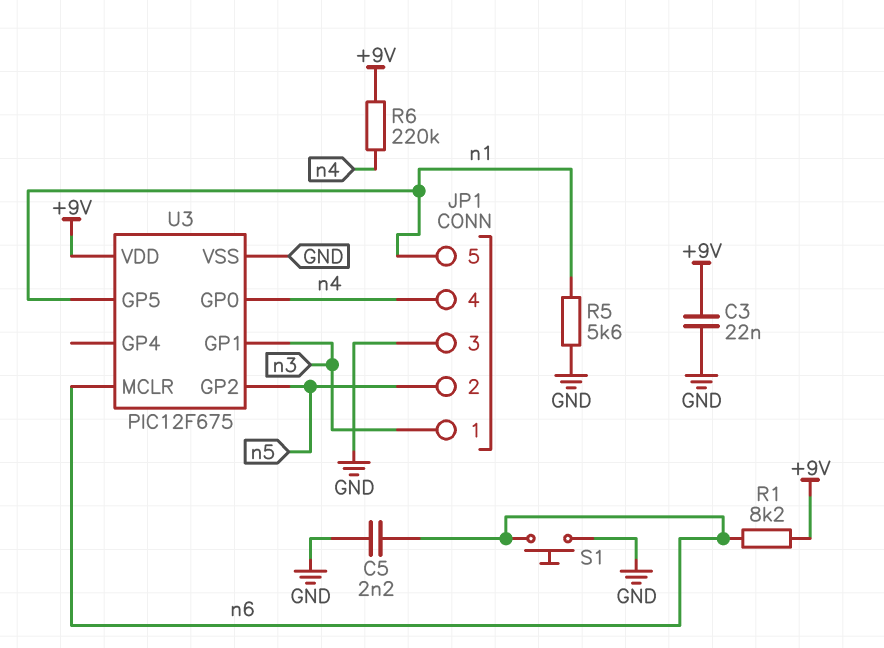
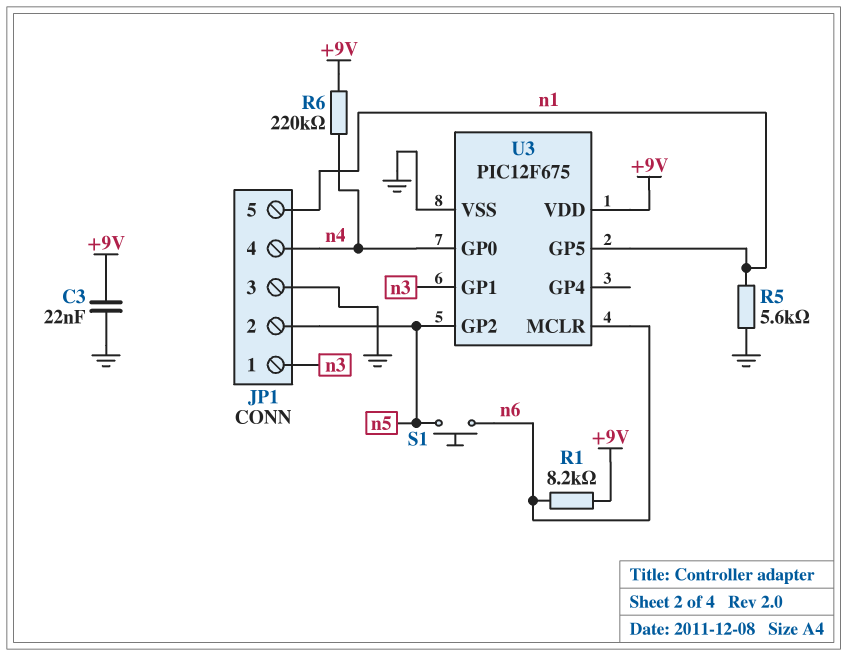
C5: 2.2nF (GND, n6) -> none
S1: button (GND, n6) -> button (n5, n6)

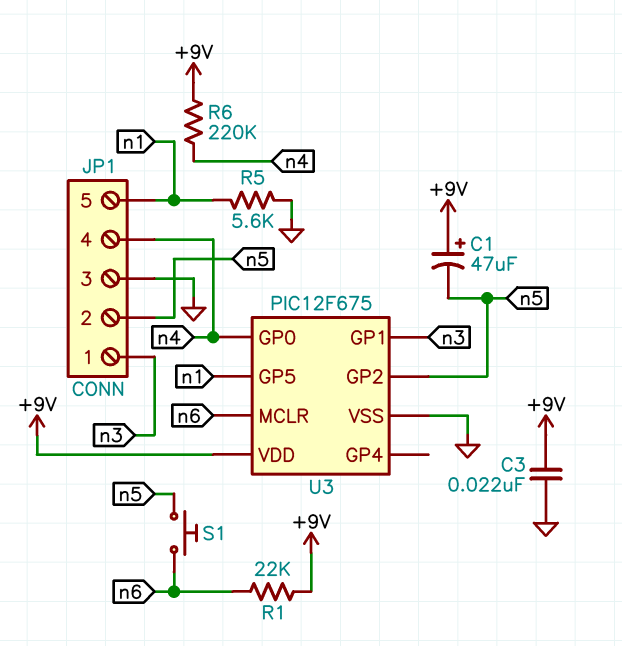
C1: none -> 47uF (plus +9V, minus n5)
R1: 8.2k (+9V, n6) -> 22k (+9V, n6)

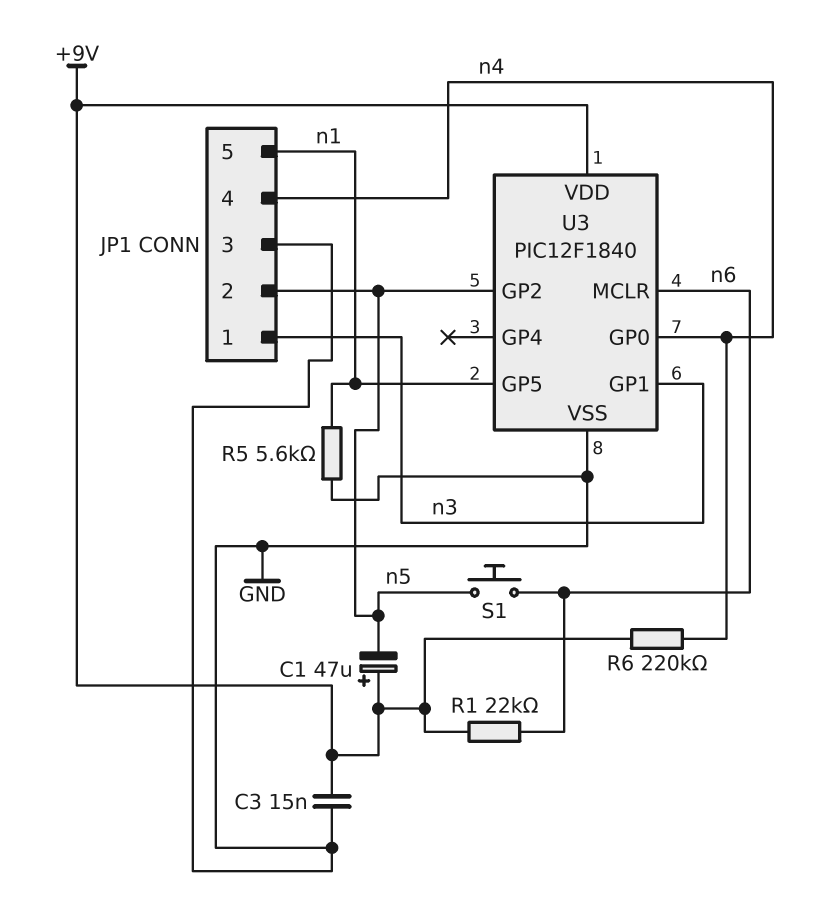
C3: 22nF (+9V, GND) -> 15nF (+9V, GND)
U3: PIC12F675 -> PIC12F1840

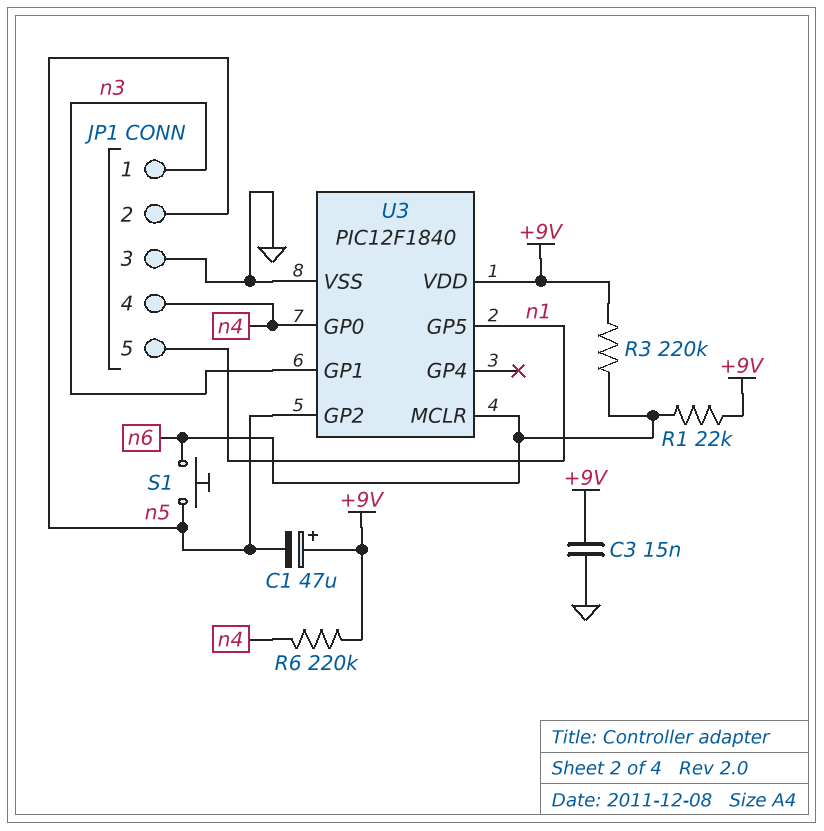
R3: none -> 220k (+9V, n6)
R5: 5.6k (GND, n1) -> none

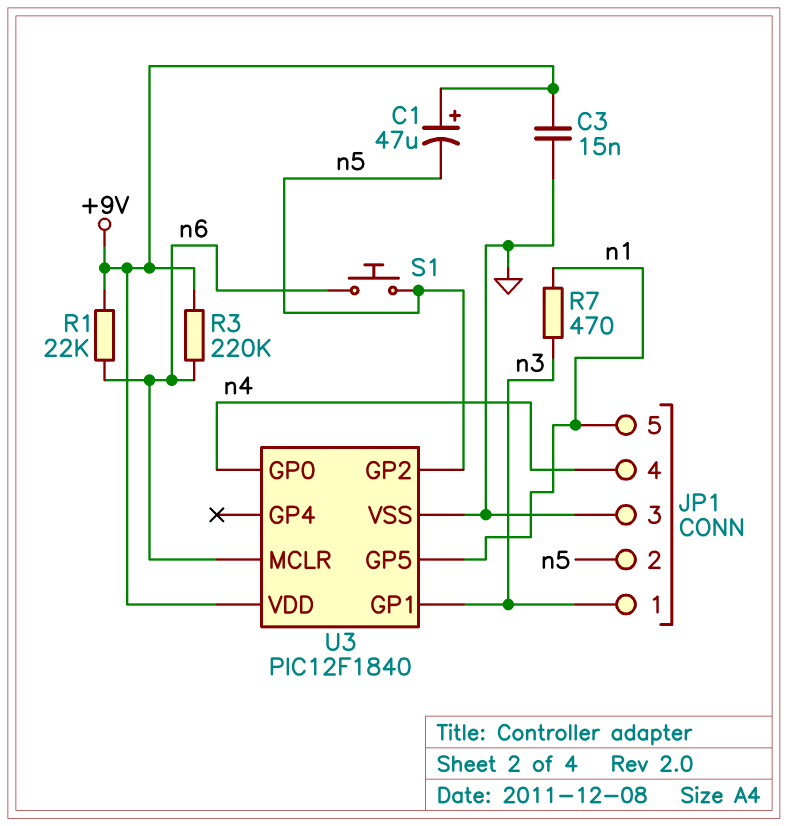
R6: 220k (+9V, n4) -> none
R7: none -> 470 (n1, n3)

